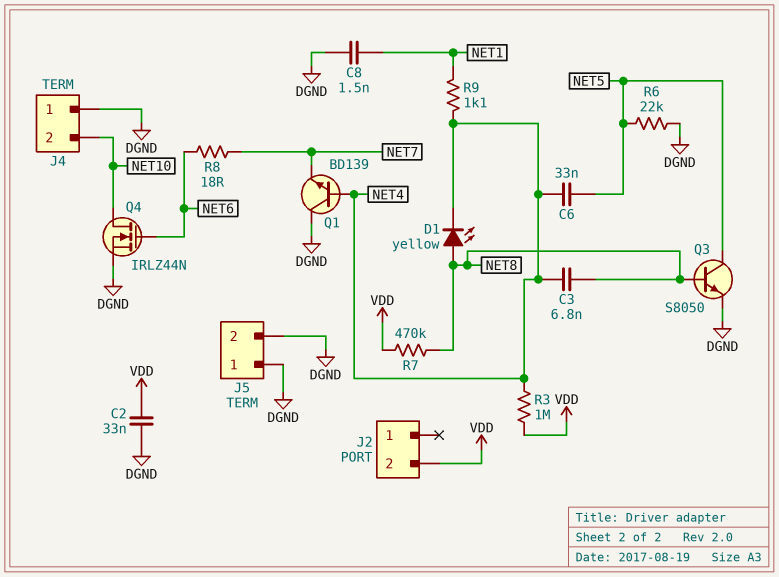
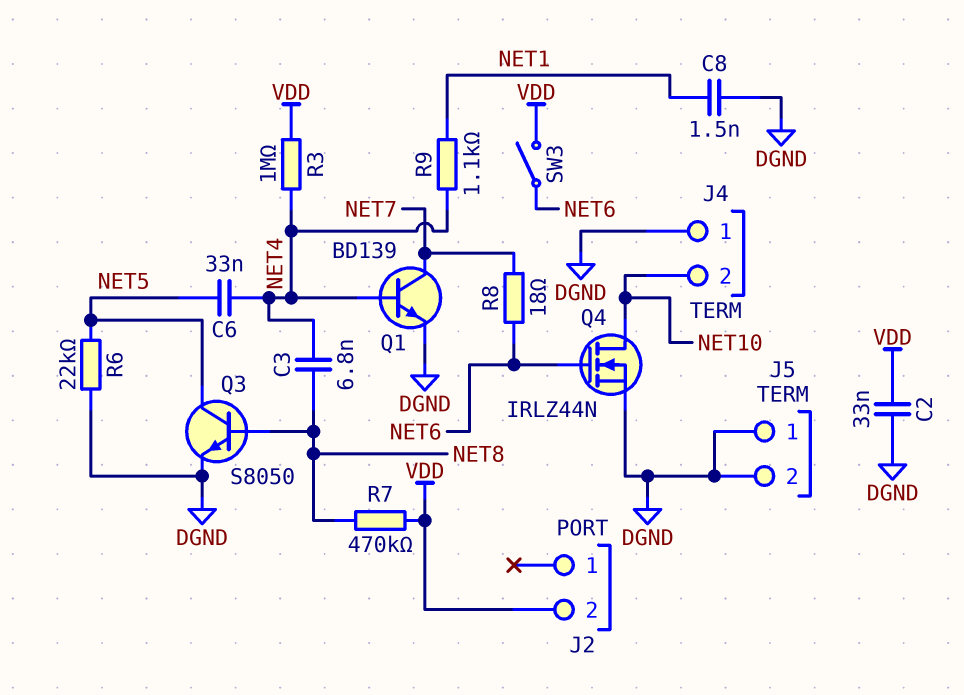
D1: LED yellow (A NET8, K NET4) -> none
Q1: NPN BD139 (B NET4, C DGND, E NET7) -> NPN BD139 (B NET4, C NET7, E DGND)
SW3: none -> switch (NET6, VDD)

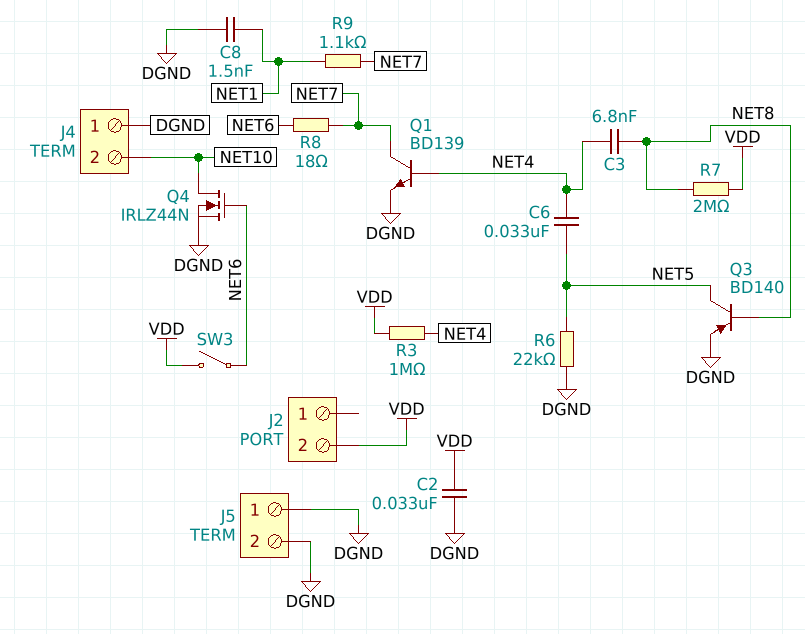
Q3: NPN S8050 (B NET8, C NET5, E DGND) -> PNP BD140 (B NET8, C NET5, E DGND)
R7: 470k (NET8, VDD) -> 2M (NET8, VDD)
R9: 1.1k (NET1, NET4) -> 1.1k (NET1, NET7)

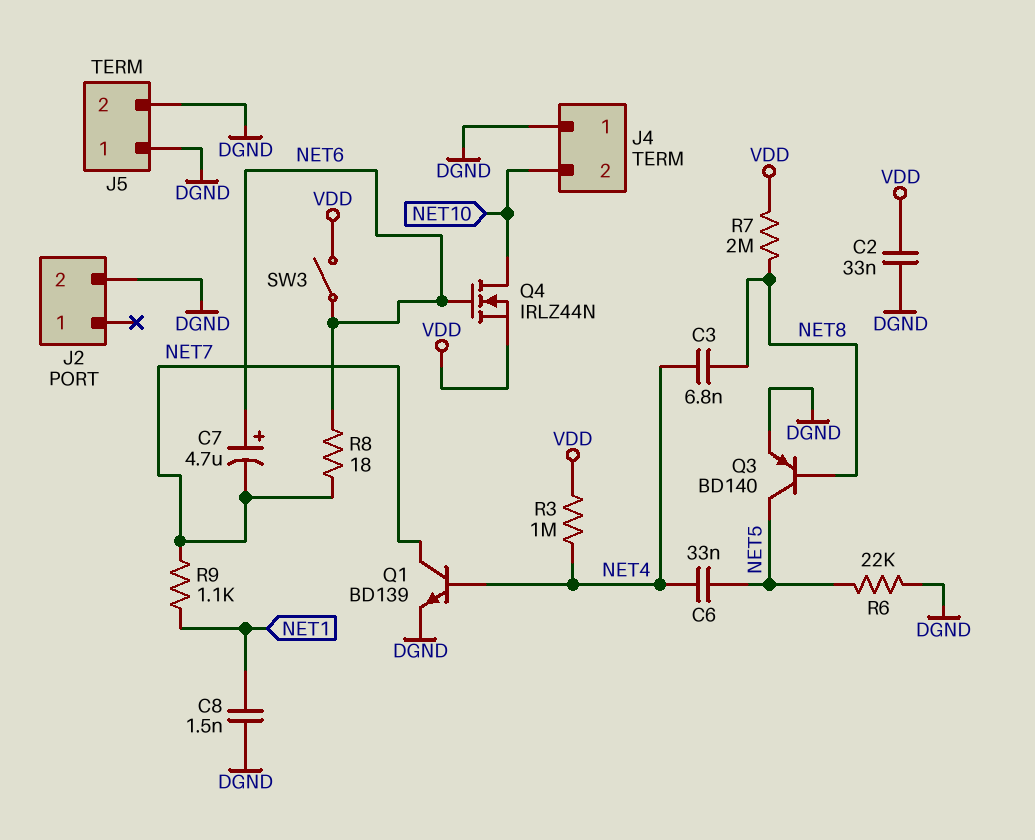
C7: none -> 4.7uF (plus NET6, minus NET7)
J2 pin 2: VDD -> DGND
Q4: NMOS IRLZ44N (G NET6, D NET10, S DGND) -> NMOS IRLZ44N (G NET6, D NET10, S VDD)

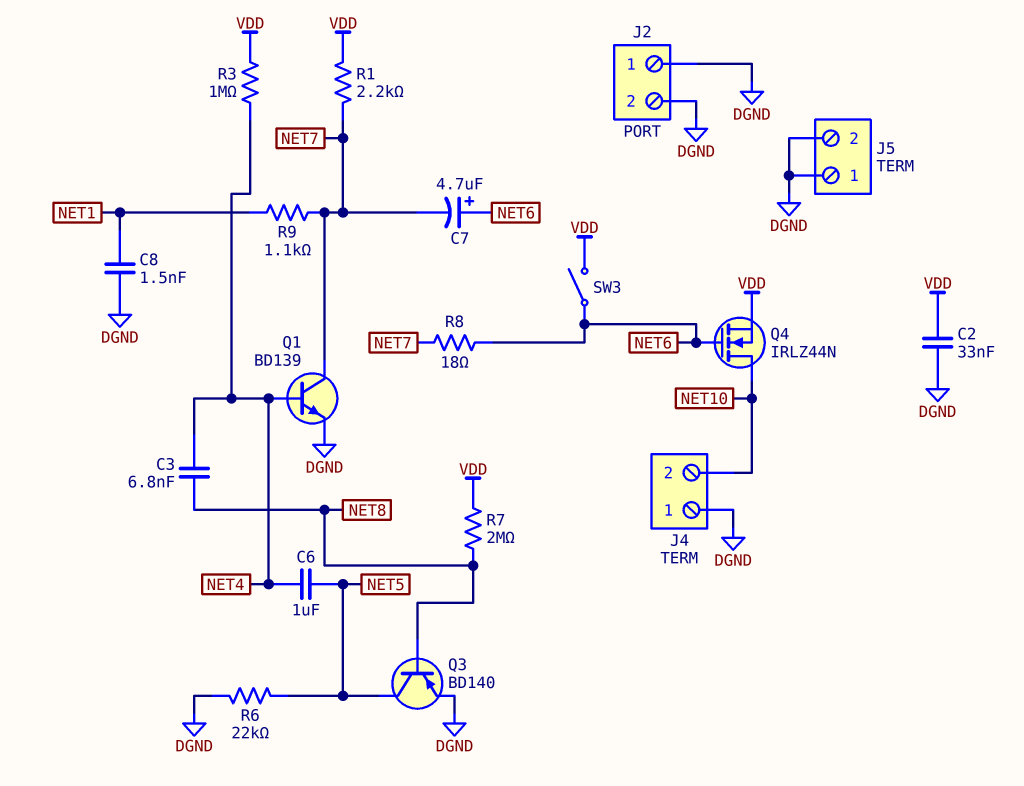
C6: 33nF (NET4, NET5) -> 1uF (NET4, NET5)
J2 pin 1: none -> DGND
R1: none -> 2.2k (NET7, VDD)

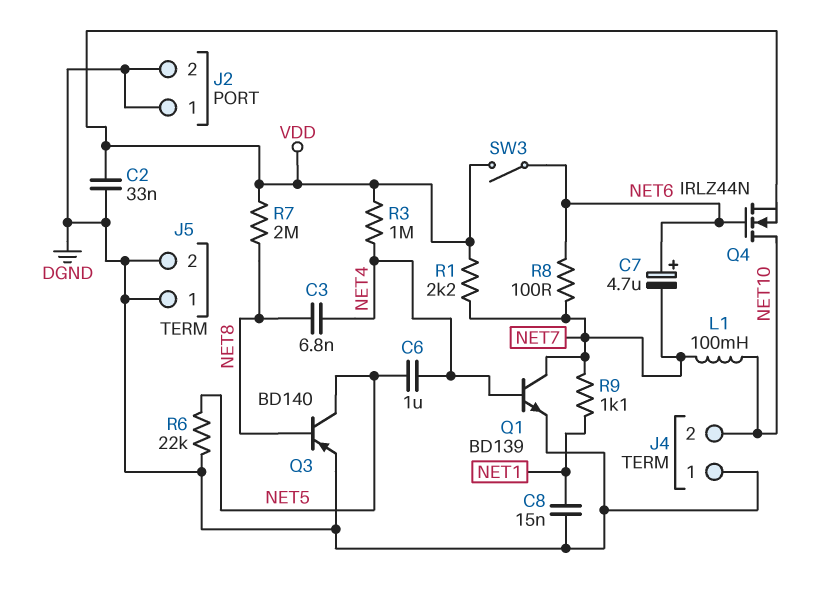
C8: 1.5nF (DGND, NET1) -> 15nF (DGND, NET1)
L1: none -> 100mH (NET7, NET10)
R8: 18 (NET6, NET7) -> 100 (NET6, NET7)

